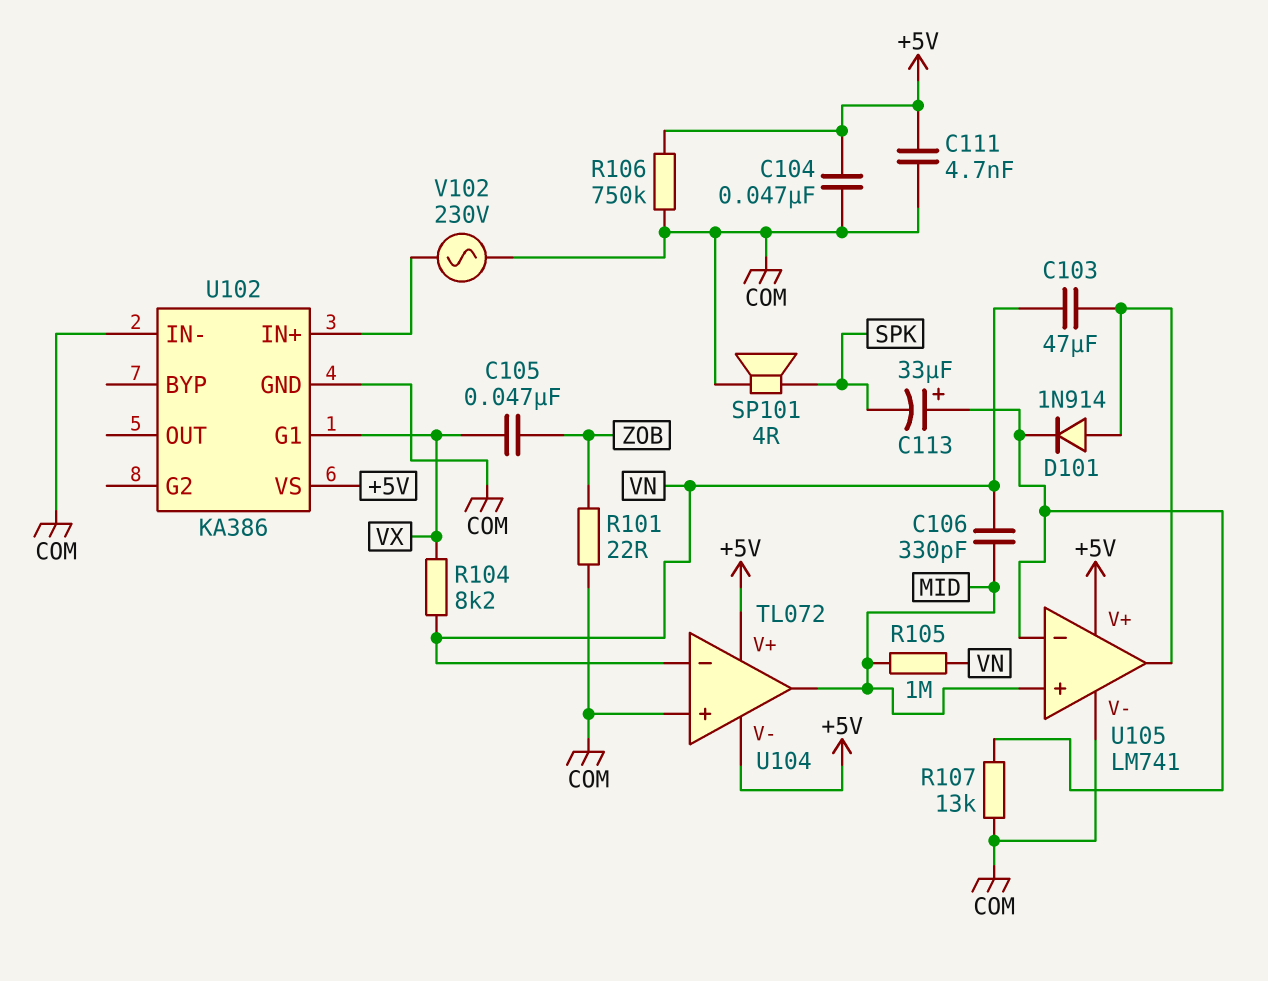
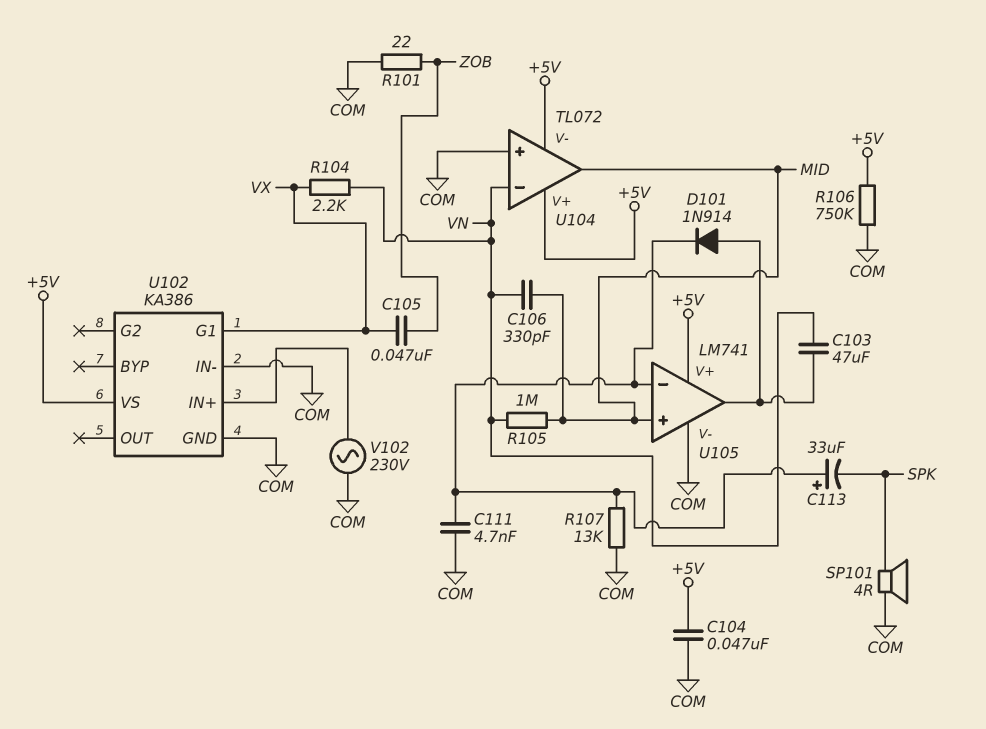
C111: 4.7nF (+5V, COM) -> 4.7nF (COM, U105/in-)
R104: 8.2k (VN, VX) -> 2.2k (VN, VX)

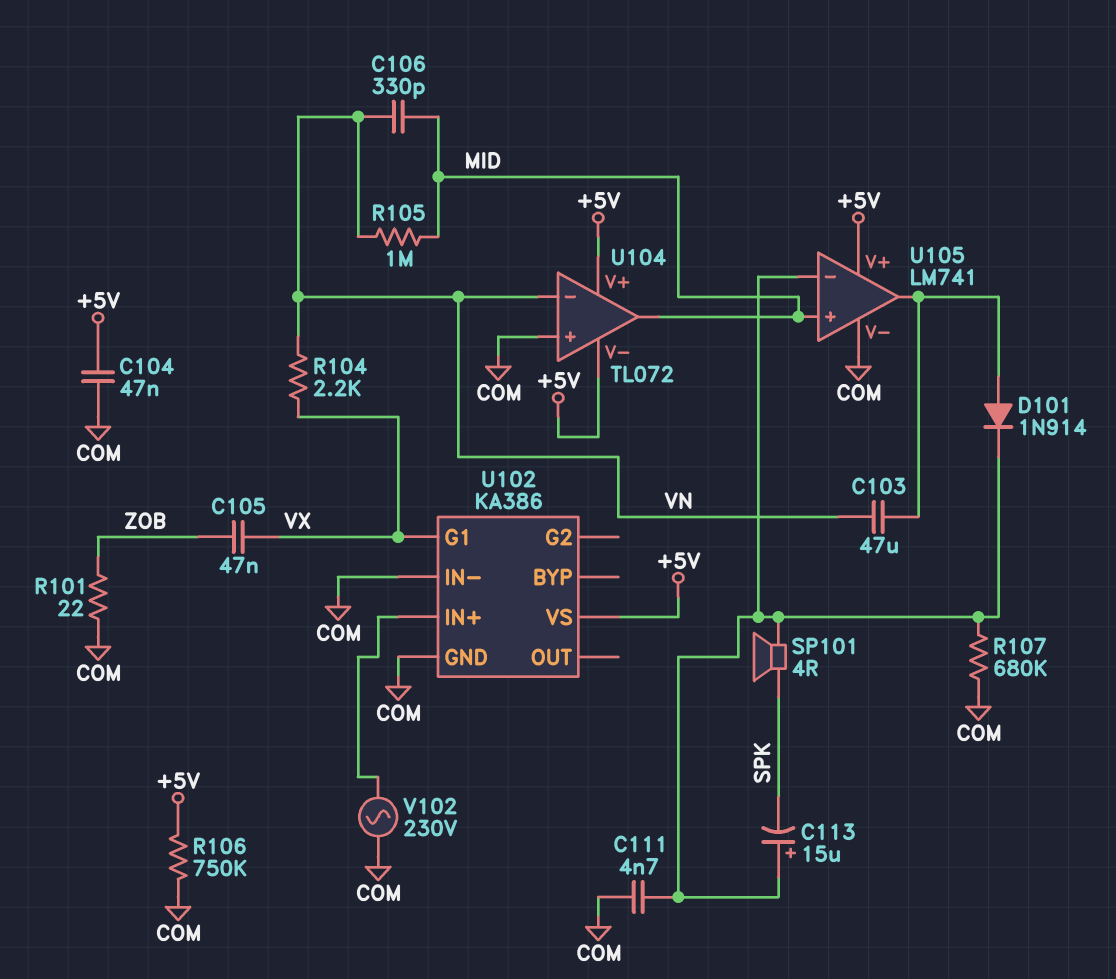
C113: 33uF (plus U105/in-, minus SPK) -> 15uF (plus U105/in-, minus SPK)
R107: 13k (COM, U105/in-) -> 680k (COM, U105/in-)
SP101: speaker 4R (COM, SPK) -> speaker 4R (SPK, U105/in-)

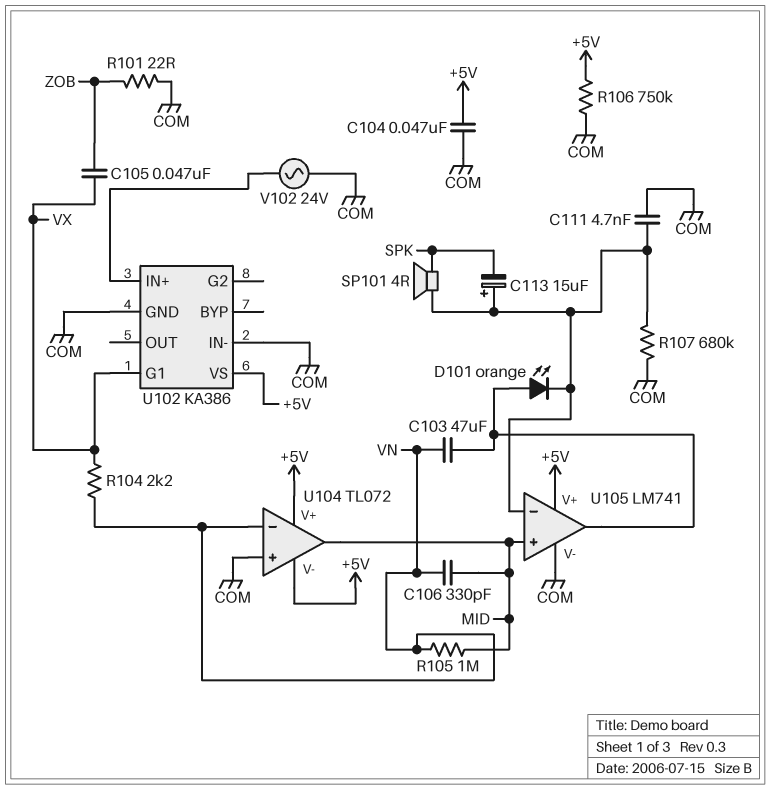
D101: diode 1N914 (A U105/out, K U105/in-) -> LED orange (A U105/out, K U105/in-)
V102: AC 230V (COM, U102/IN+) -> AC 24V (COM, U102/IN+)

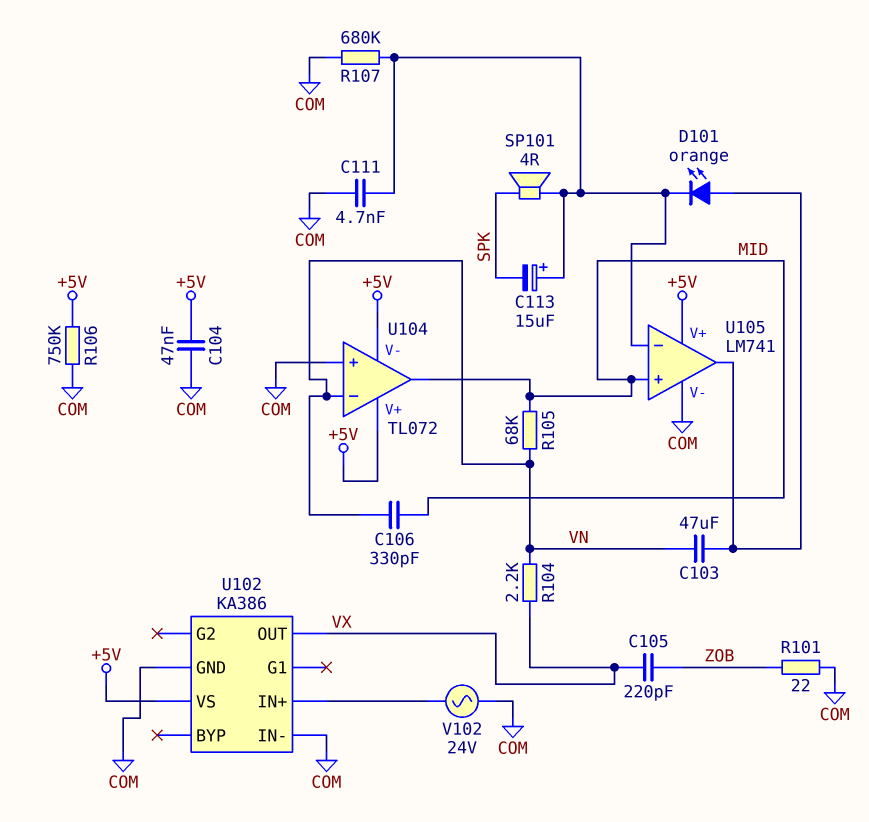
C105: 47nF (VX, ZOB) -> 220pF (VX, ZOB)
R105: 1M (MID, VN) -> 68k (MID, VN)
U102 pin G1: VX -> none
U102 pin OUT: none -> VX

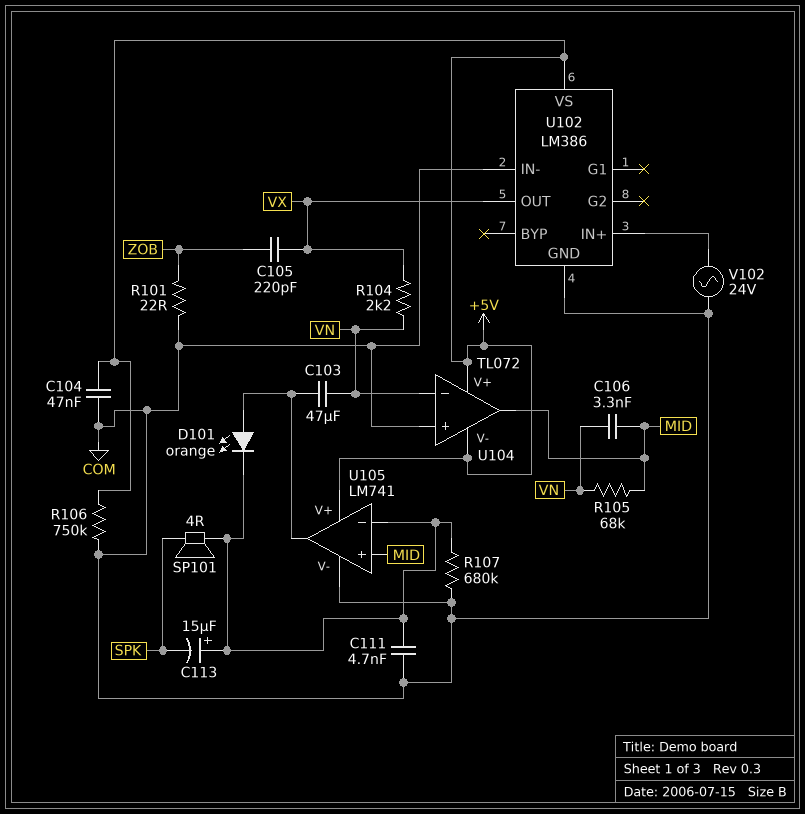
C106: 330pF (MID, VN) -> 3.3nF (MID, VN)
U102: KA386 -> LM386

